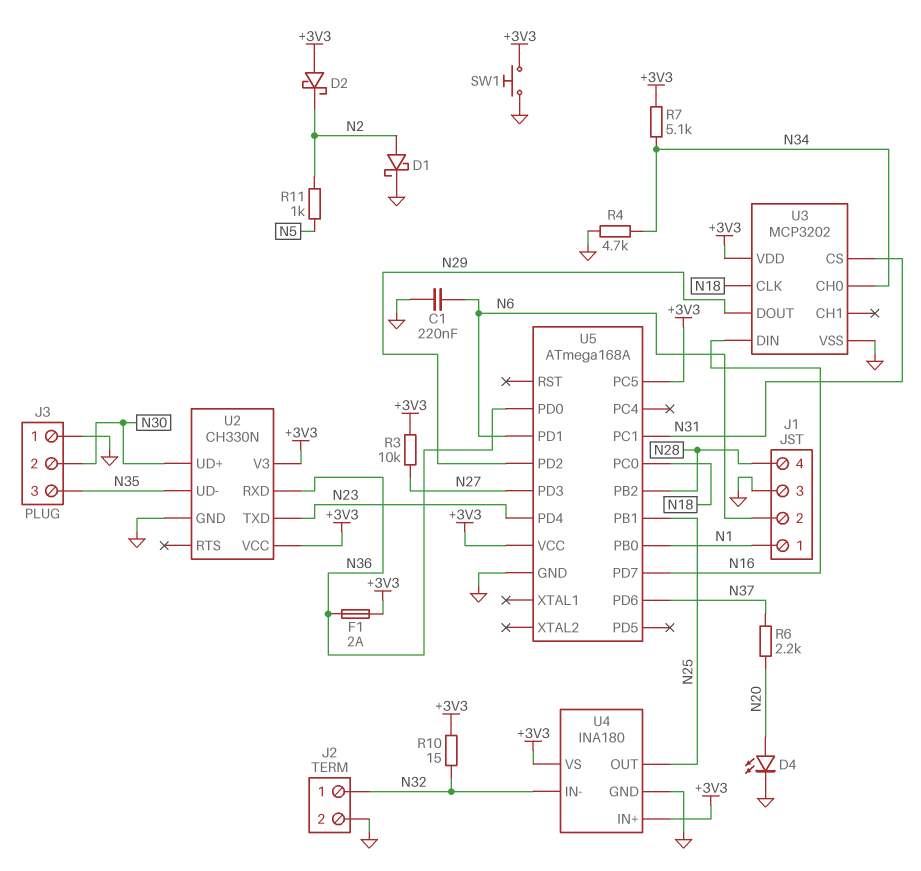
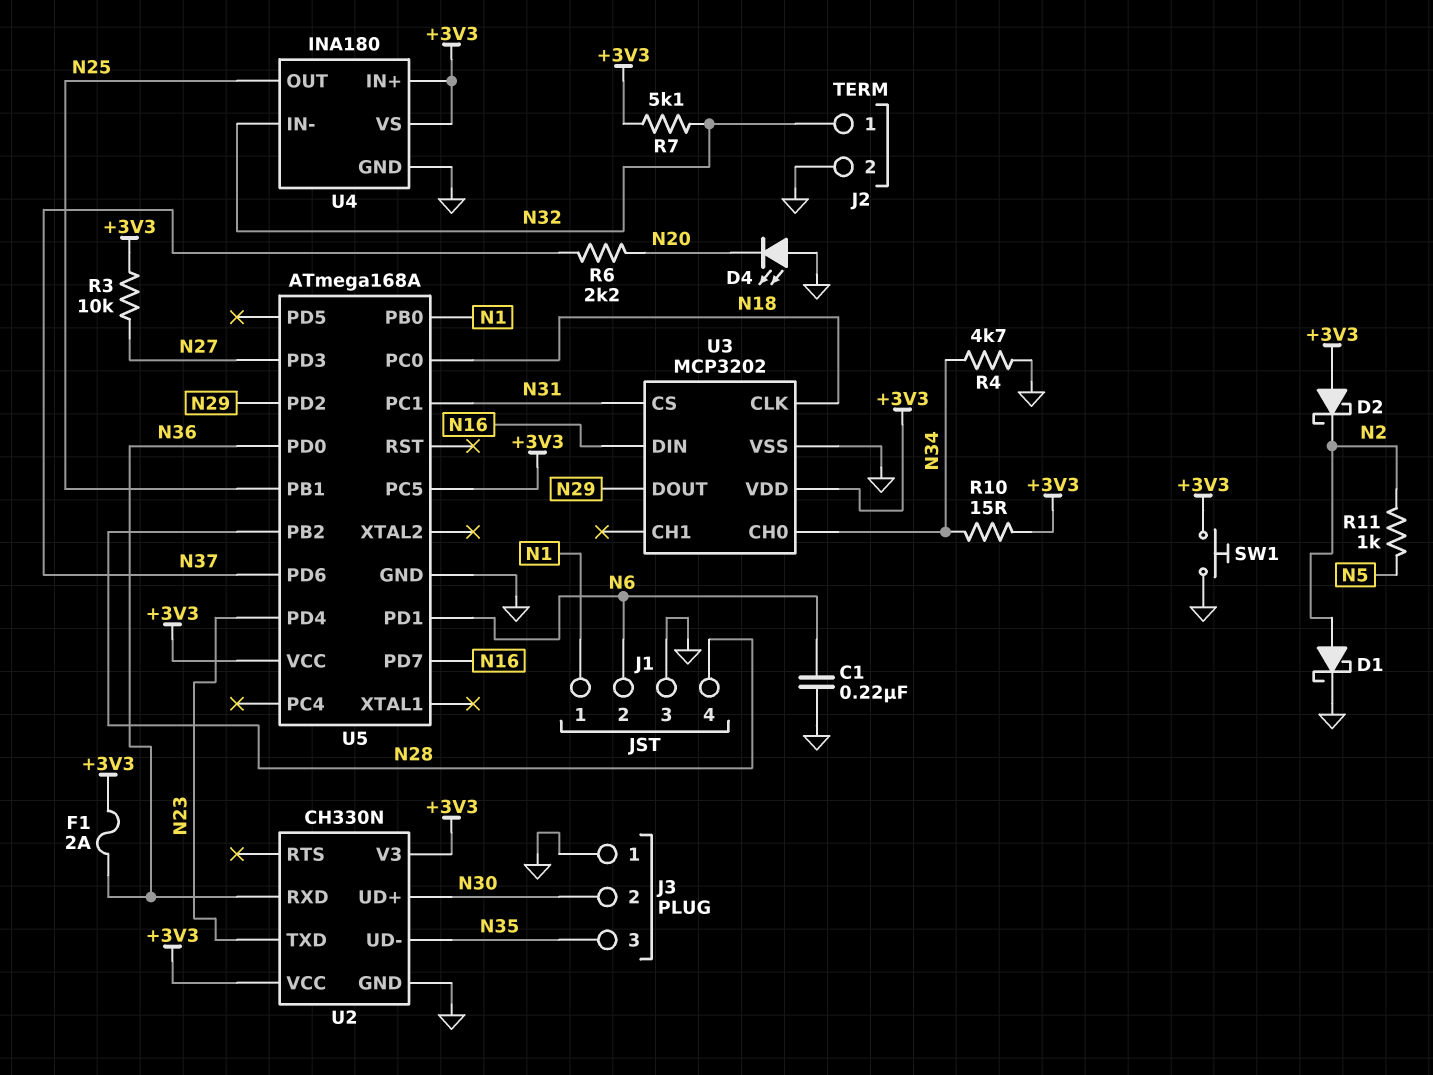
D4: LED (A N20, K GND) -> LED (A GND, K N20)
R7: 5.1k (+3V3, N34) -> 5.1k (+3V3, N32)
R10: 15 (+3V3, N32) -> 15 (+3V3, N34)

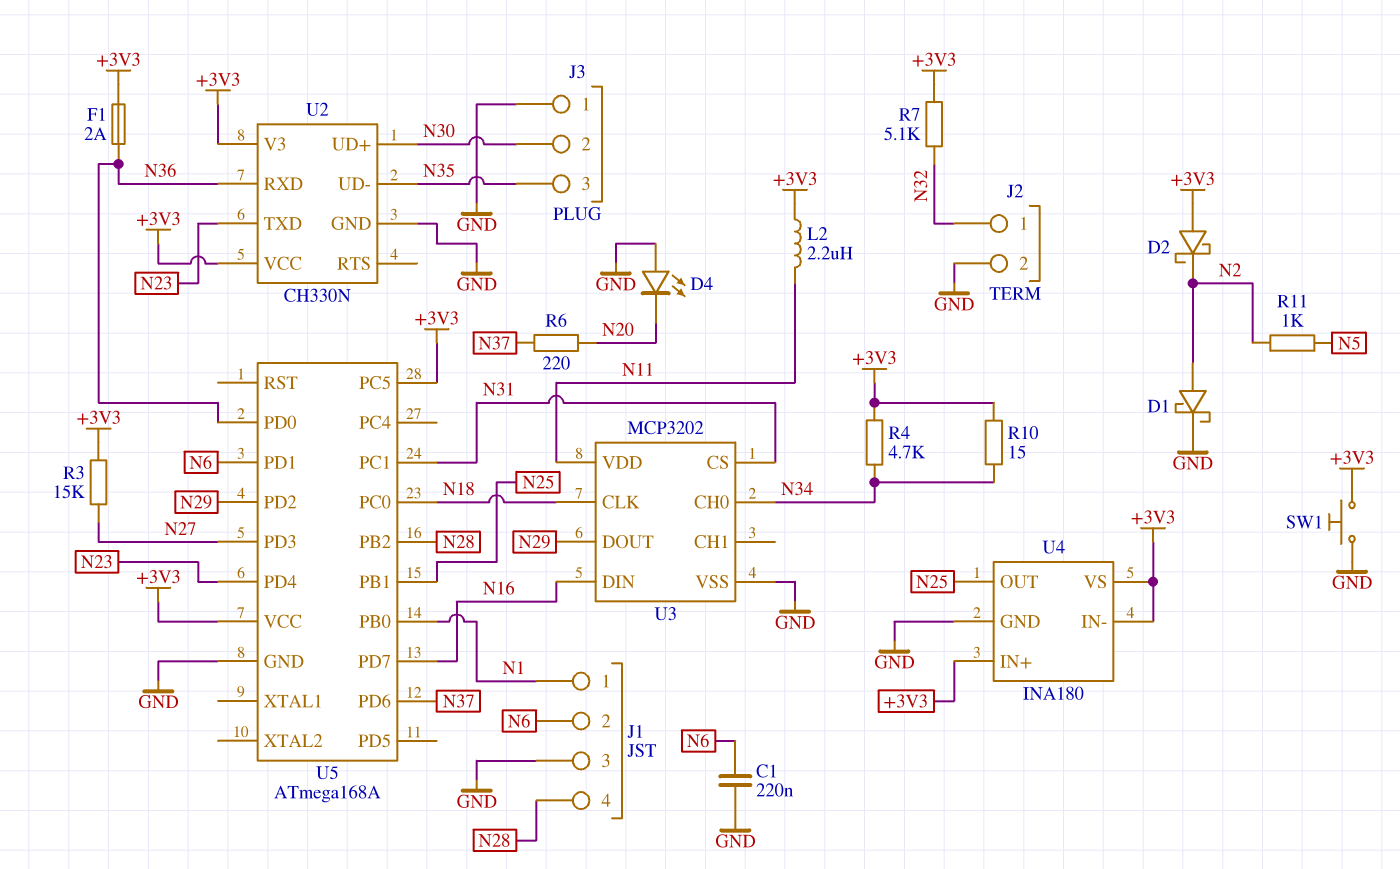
L2: none -> 2.2uH (+3V3, N11)
R3: 10k (+3V3, N27) -> 15k (+3V3, N27)
R4: 4.7k (GND, N34) -> 4.7k (+3V3, N34)
R6: 2.2k (N20, N37) -> 220 (N20, N37)
U3 pin VDD: +3V3 -> N11
U4 pin IN-: N32 -> +3V3

